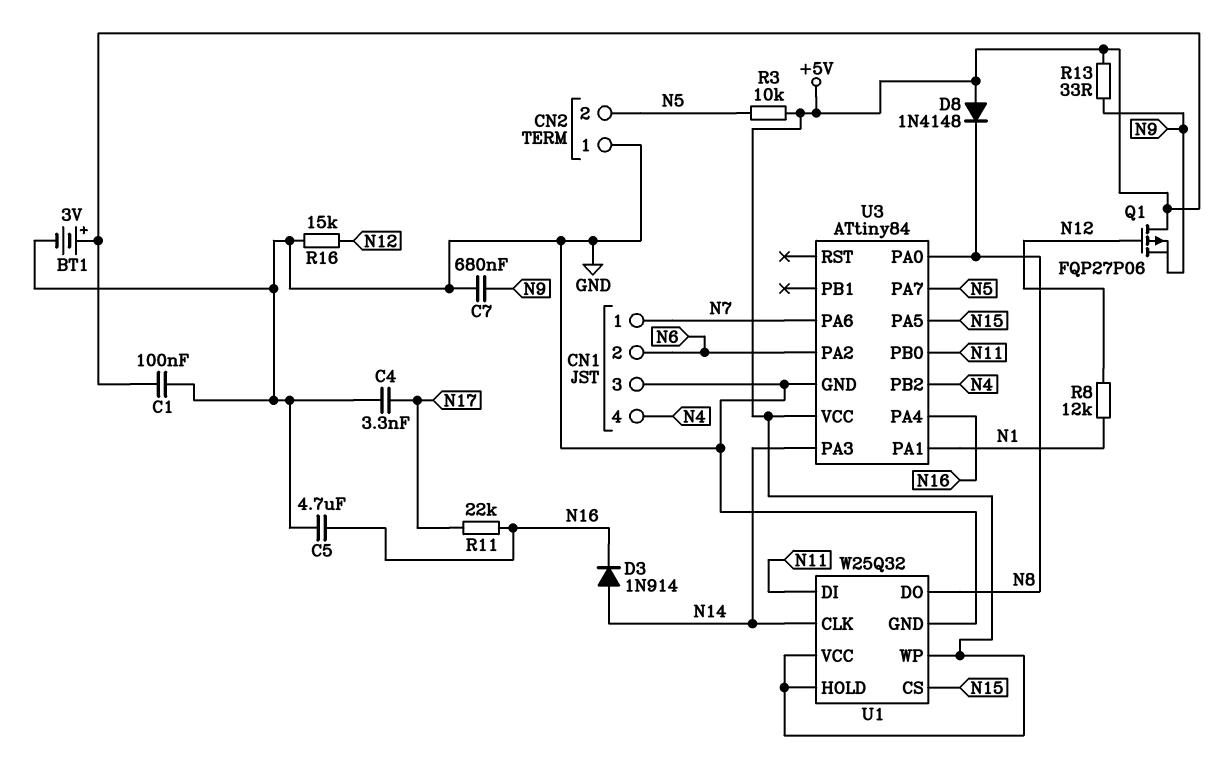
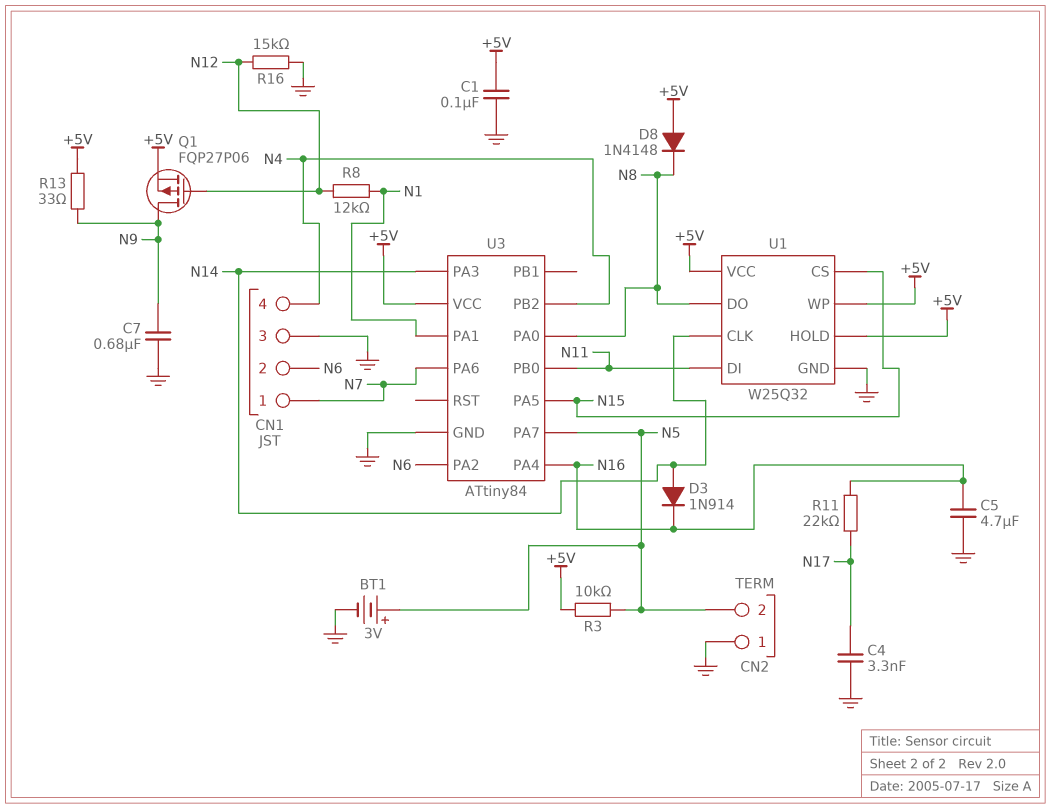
BT1: 3V (plus +5V, minus GND) -> 3V (plus N5, minus GND)
Q1: PMOS FQP27P06 (G N12, D +5V, S N9) -> PMOS FQP27P06 (G N12, D N9, S +5V)

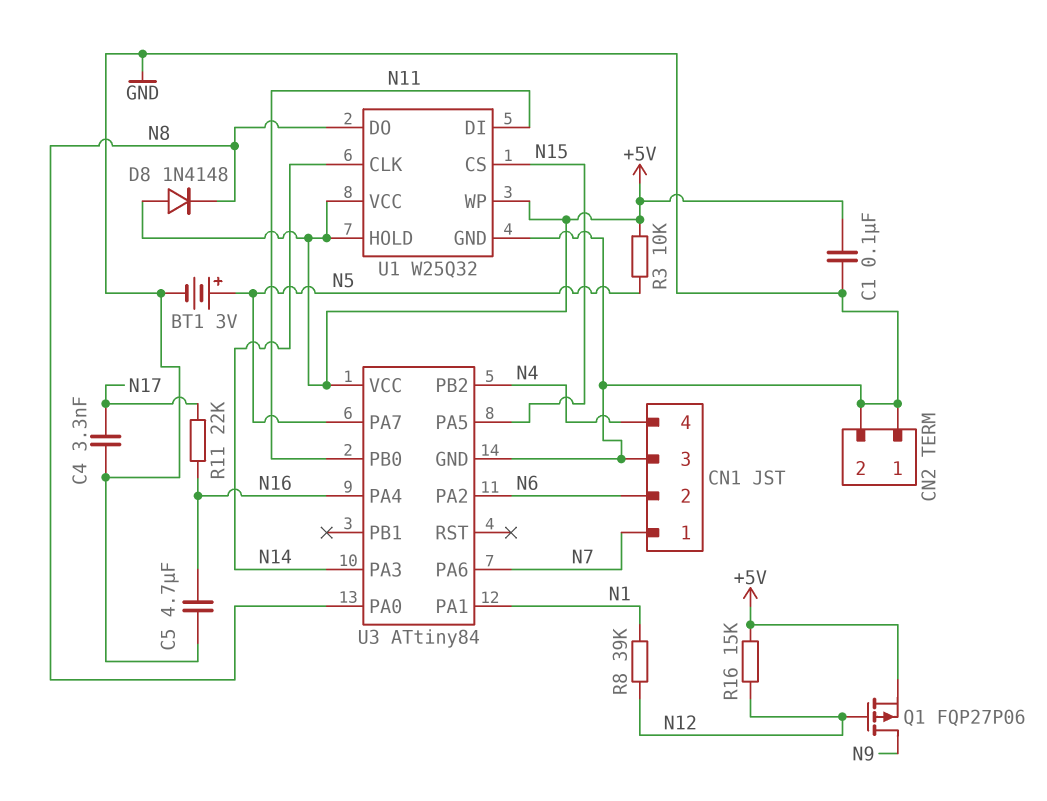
C7: 680nF (GND, N9) -> none
CN2 pin 2: N5 -> GND
D3: diode 1N914 (A N14, K N16) -> none
R8: 12k (N1, N12) -> 39k (N1, N12)
R13: 33 (+5V, N9) -> none
R16: 15k (GND, N12) -> 15k (+5V, N12)

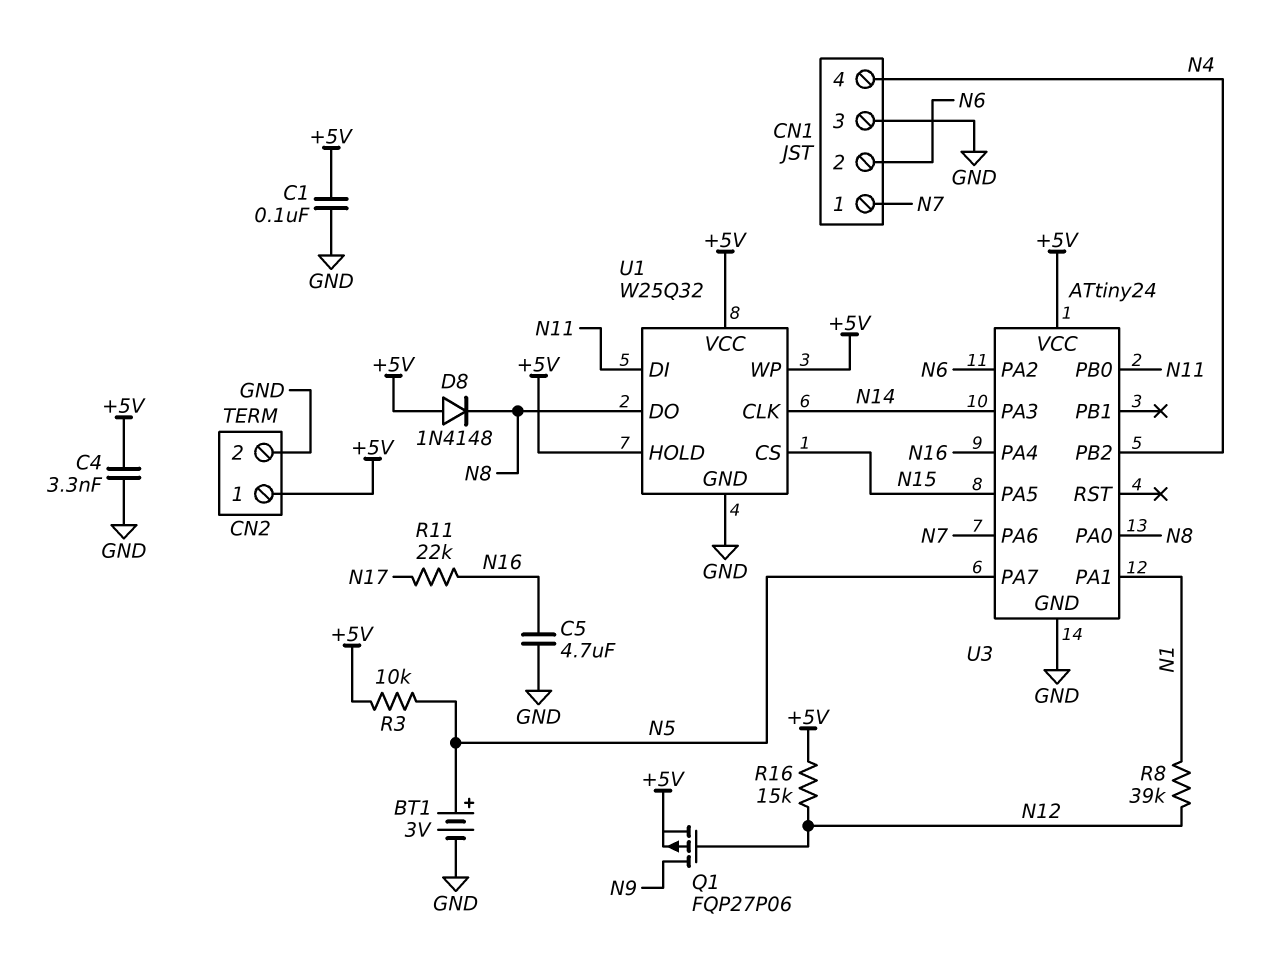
C4: 3.3nF (GND, N17) -> 3.3nF (+5V, GND)
CN2 pin 1: GND -> +5V
U3: ATtiny84 -> ATtiny24

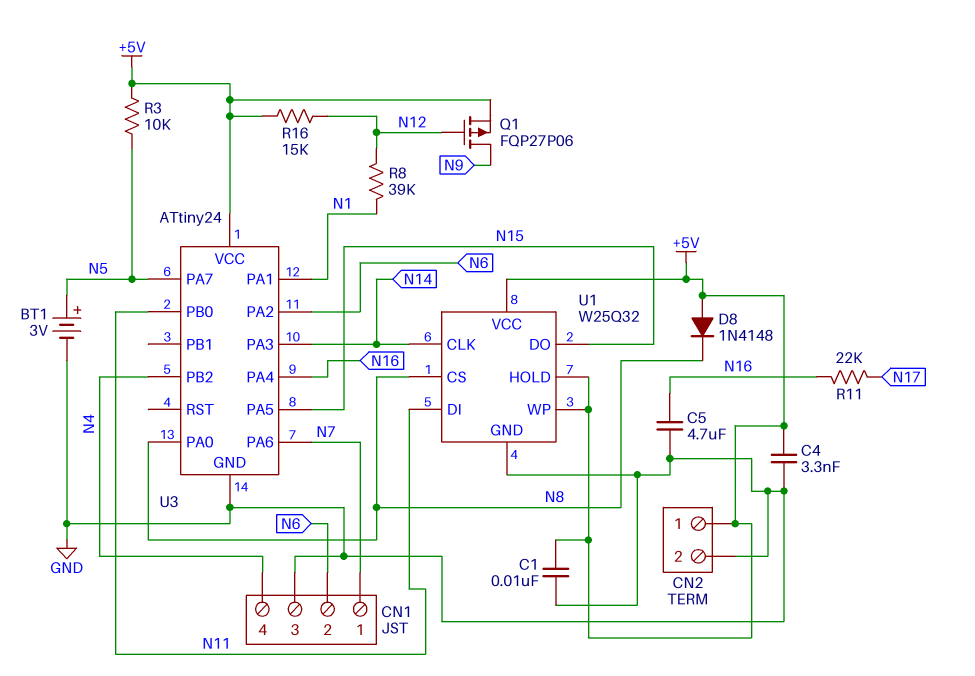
C1: 100nF (+5V, GND) -> 10nF (+5V, GND)
U1 pin CS: N15 -> N8
U1 pin DO: N8 -> N15

